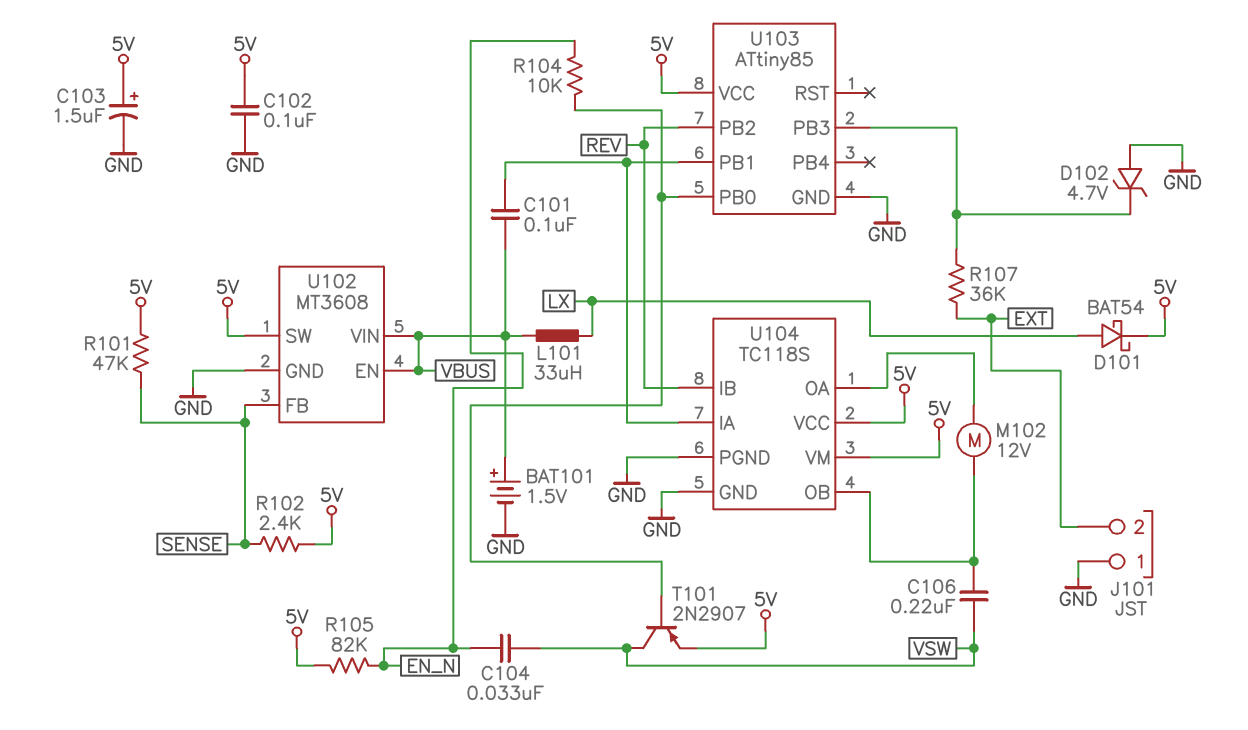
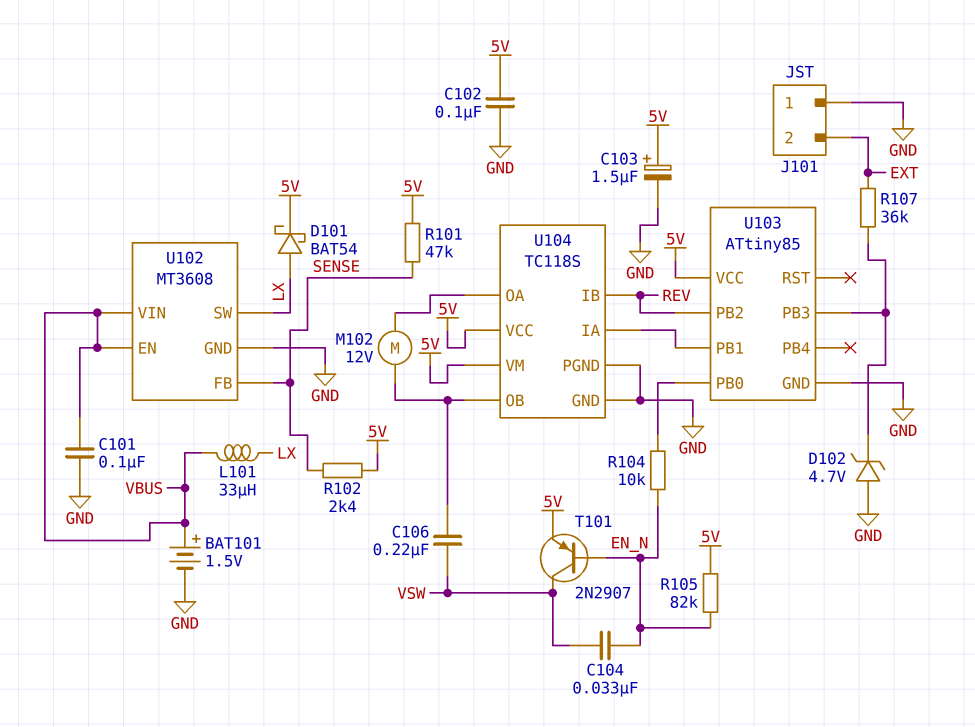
C101: 100nF (U103/PB1, VBUS) -> 100nF (GND, VBUS)
T101: PNP 2N2907 (B U103/PB0, C VSW, E 5V) -> PNP 2N2907 (B EN_N, C VSW, E 5V)
U102 pin SW: 5V -> LX

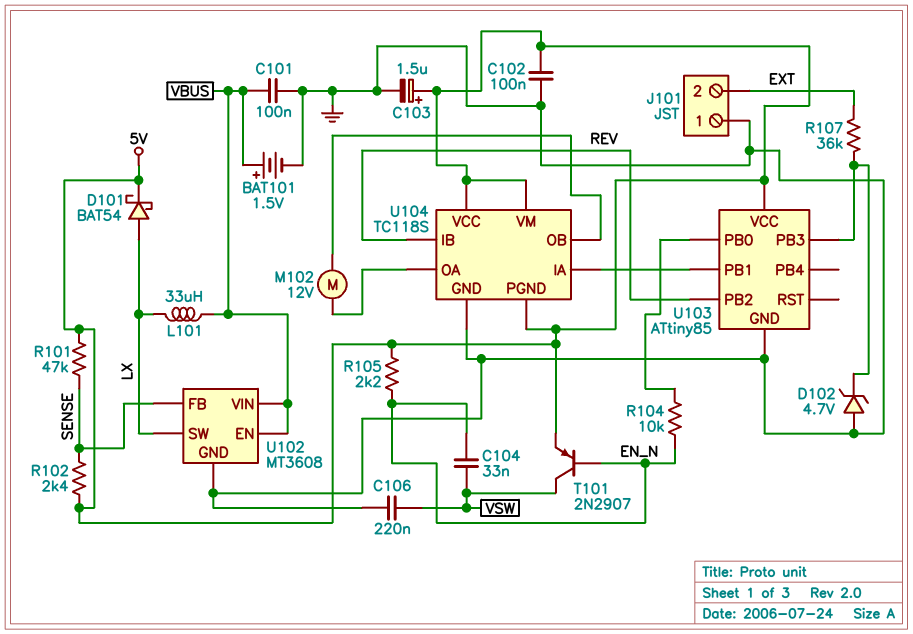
C106: 220nF (U104/OB, VSW) -> 220nF (GND, VSW)
R105: 82k (5V, EN_N) -> 2.2k (5V, EN_N)
U104 pin PGND: GND -> 5V

